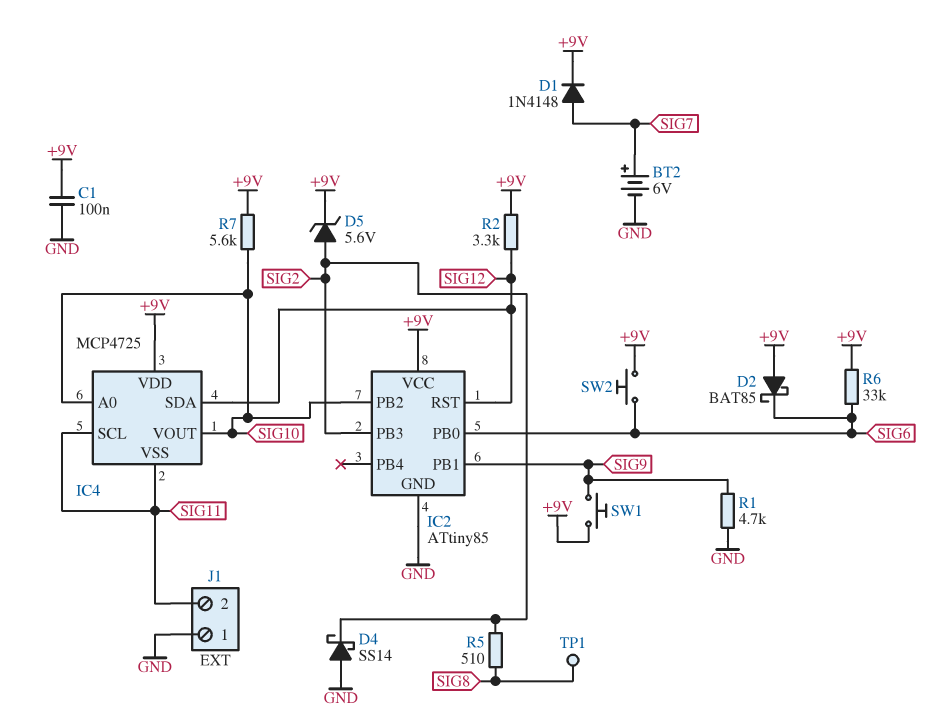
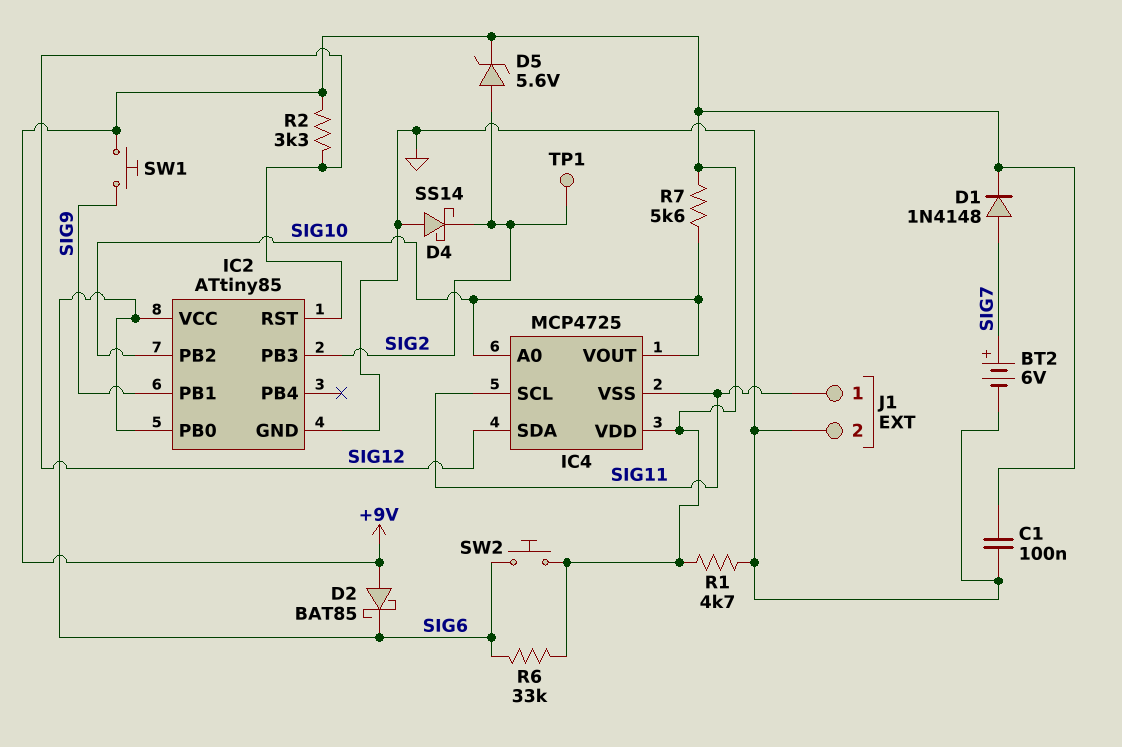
IC2 pin VCC: +9V -> SIG6
J1 pin 1: GND -> SIG11
J1 pin 2: SIG11 -> GND
R1: 4.7k (GND, SIG9) -> 4.7k (+9V, GND)
R5: 510 (SIG2, SIG8) -> none
TP1: test point (SIG8) -> test point (SIG2)

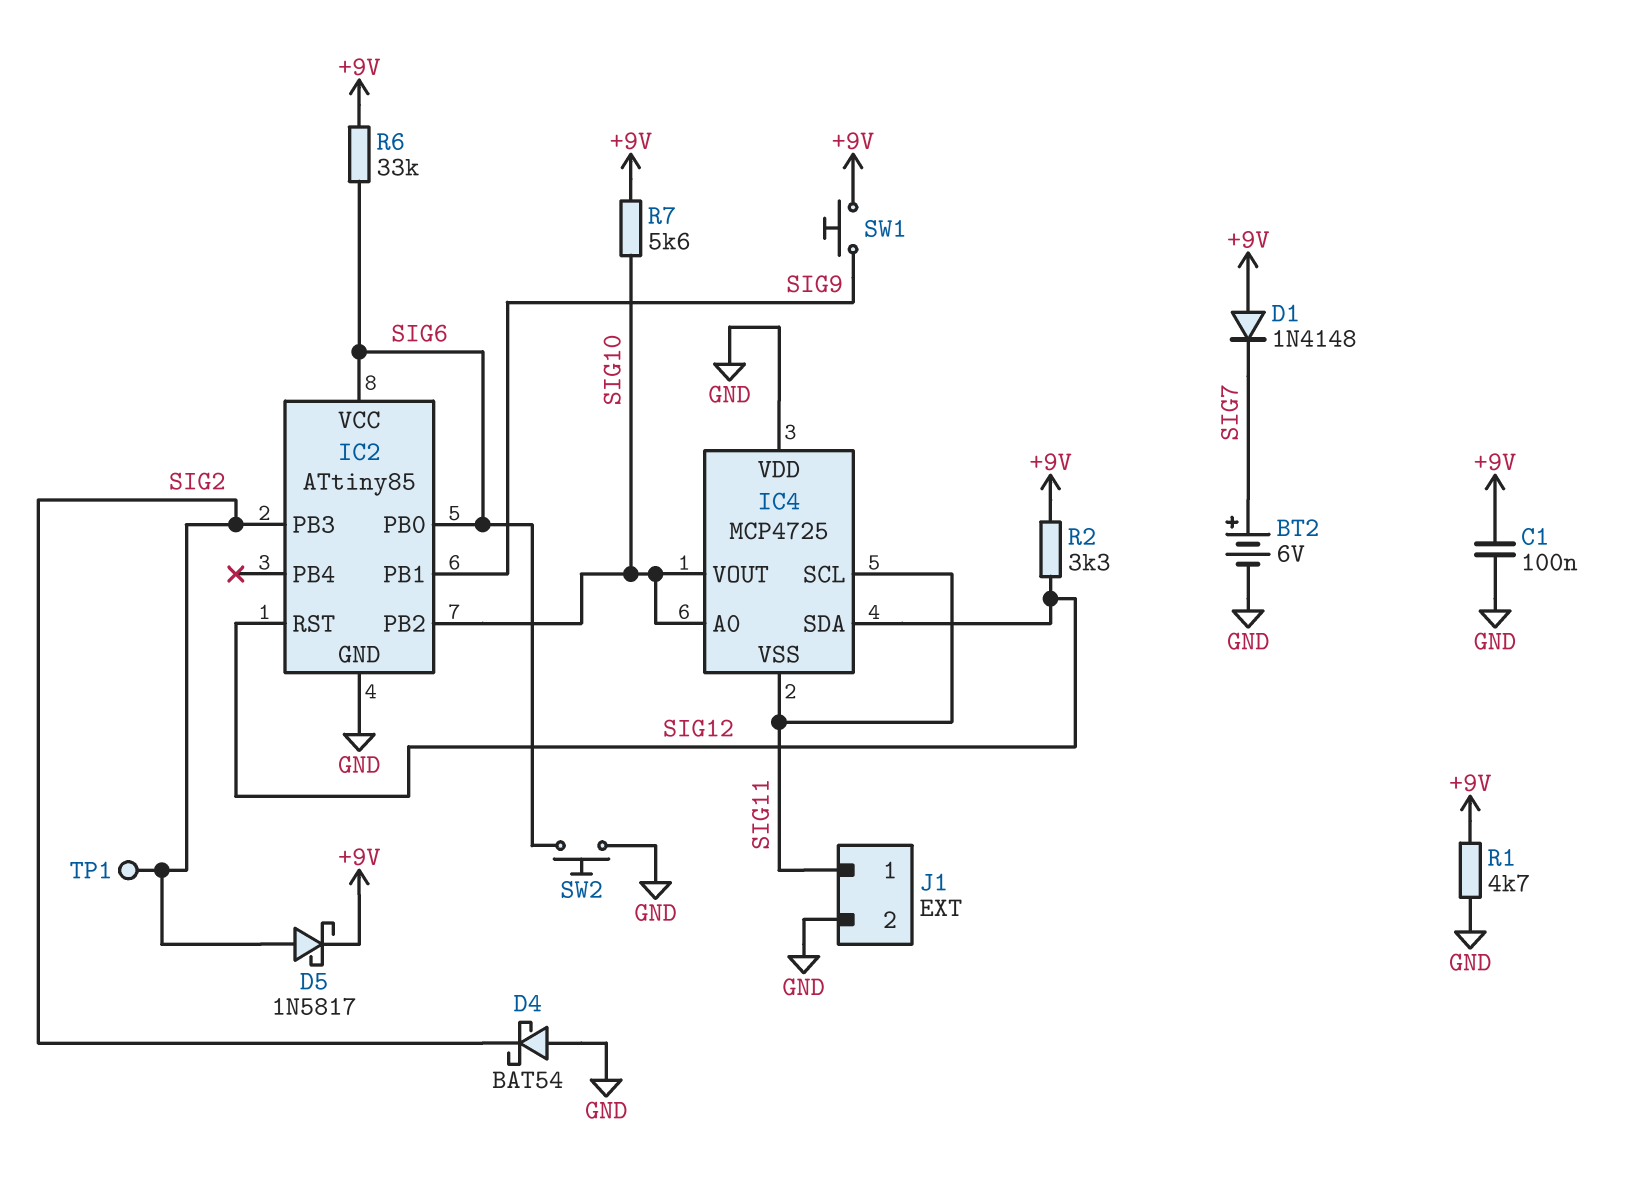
D1: diode 1N4148 (A SIG7, K +9V) -> diode 1N4148 (A +9V, K SIG7)
D2: schottky BAT85 (A +9V, K SIG6) -> none
D4: schottky SS14 (A GND, K SIG2) -> schottky BAT54 (A GND, K SIG2)
D5: zener 5.6V (A SIG2, K +9V) -> schottky 1N5817 (A SIG2, K +9V)
IC4 pin VDD: +9V -> GND
SW2: button (+9V, SIG6) -> button (GND, SIG6)

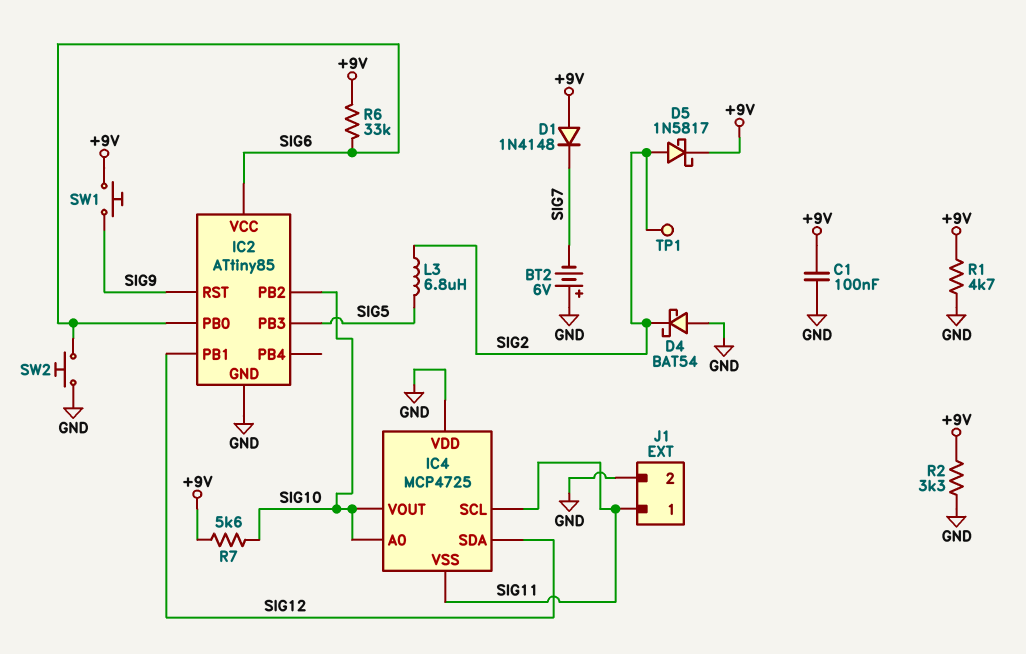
BT2: 6V (plus SIG7, minus GND) -> 6V (plus GND, minus SIG7)
IC2 pin PB1: SIG9 -> SIG12
IC2 pin PB3: SIG2 -> SIG5
IC2 pin RST: SIG12 -> SIG9
L3: none -> 6.8uH (SIG2, SIG5)
R2: 3.3k (+9V, SIG12) -> 3.3k (+9V, GND)

